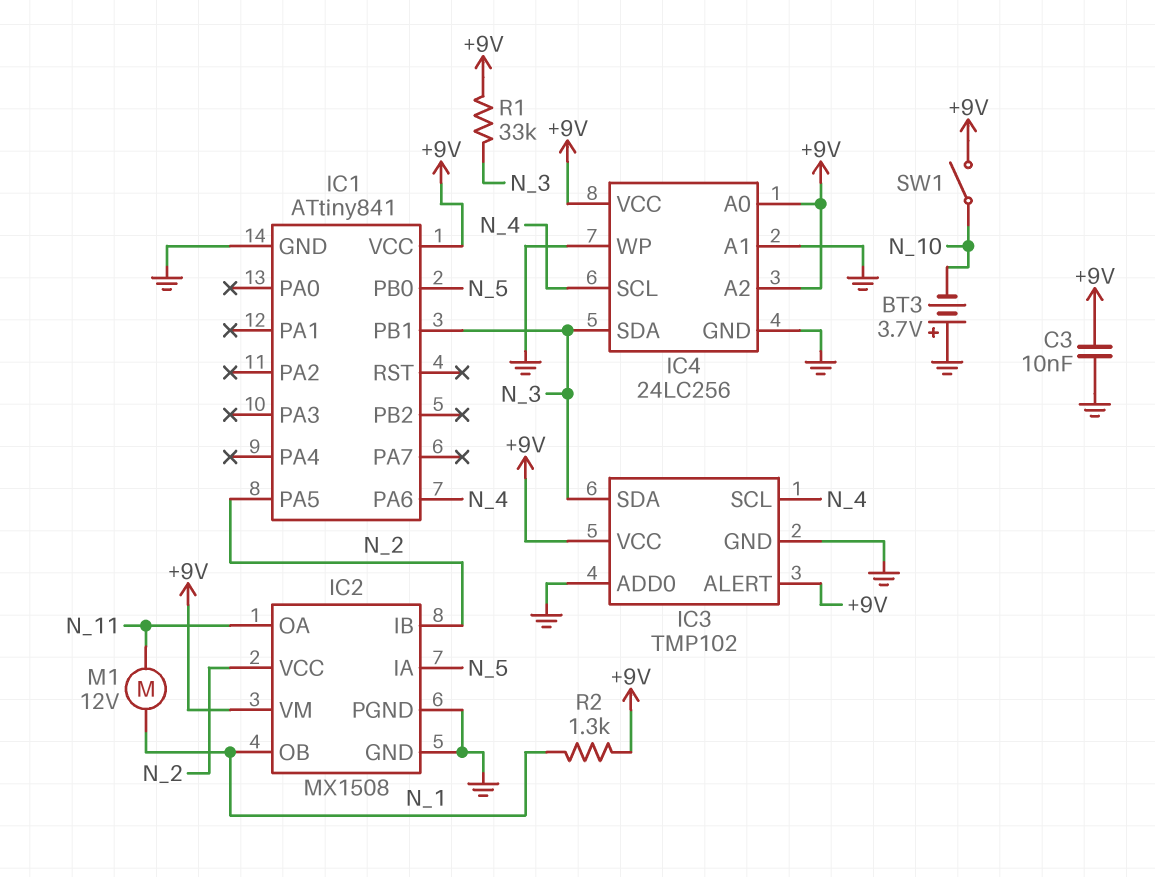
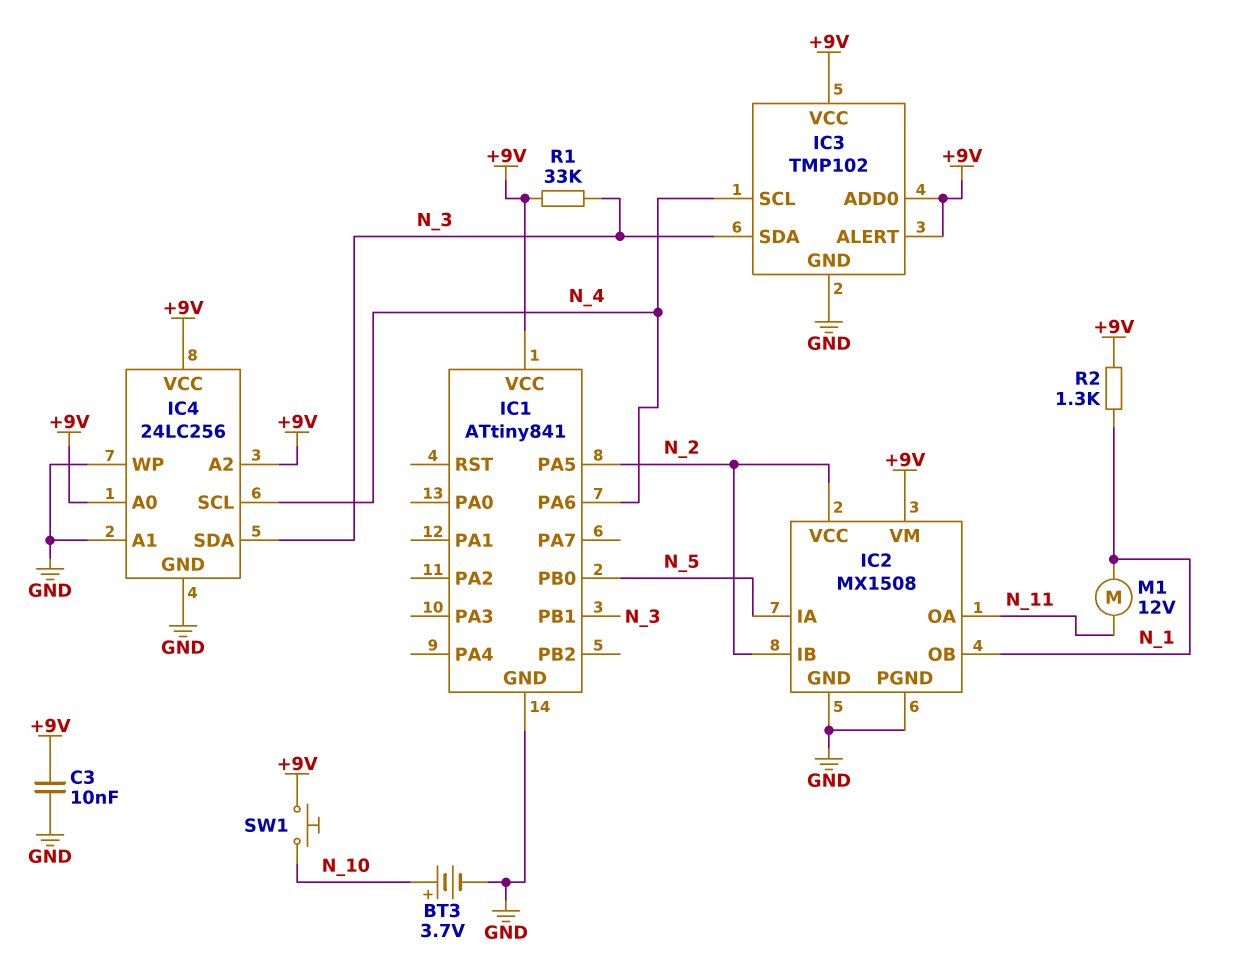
BT3: 3.7V (plus GND, minus N_10) -> 3.7V (plus N_10, minus GND)
IC3 pin ADD0: GND -> +9V
SW1: switch (+9V, N_10) -> button (+9V, N_10)

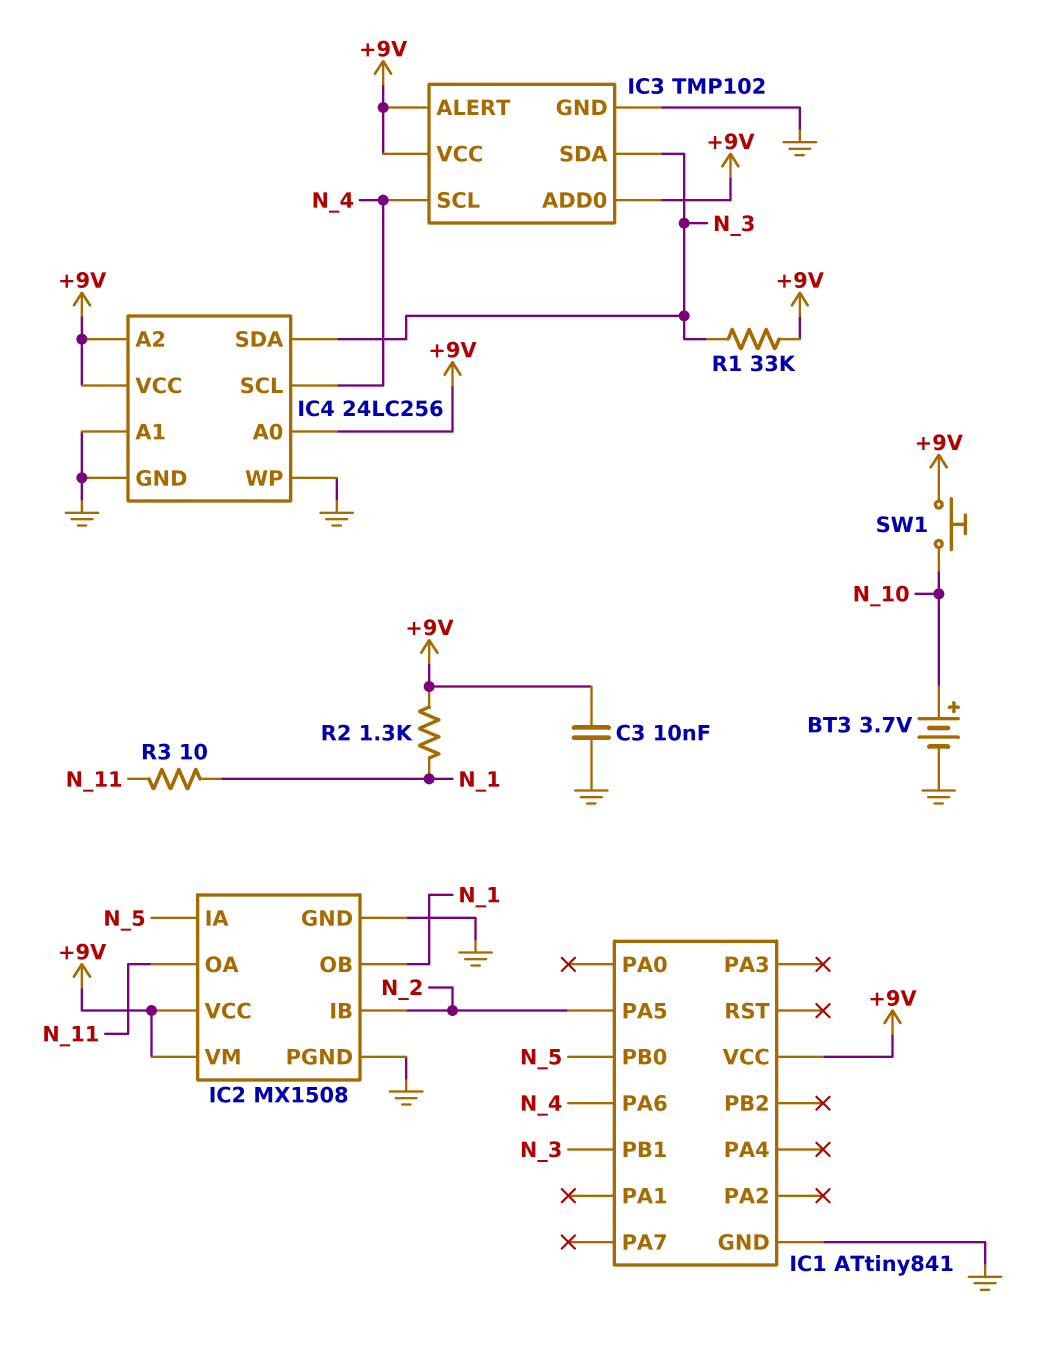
IC2 pin VCC: N_2 -> +9V
M1: motor 12V (N_1, N_11) -> none
R3: none -> 10 (N_1, N_11)

